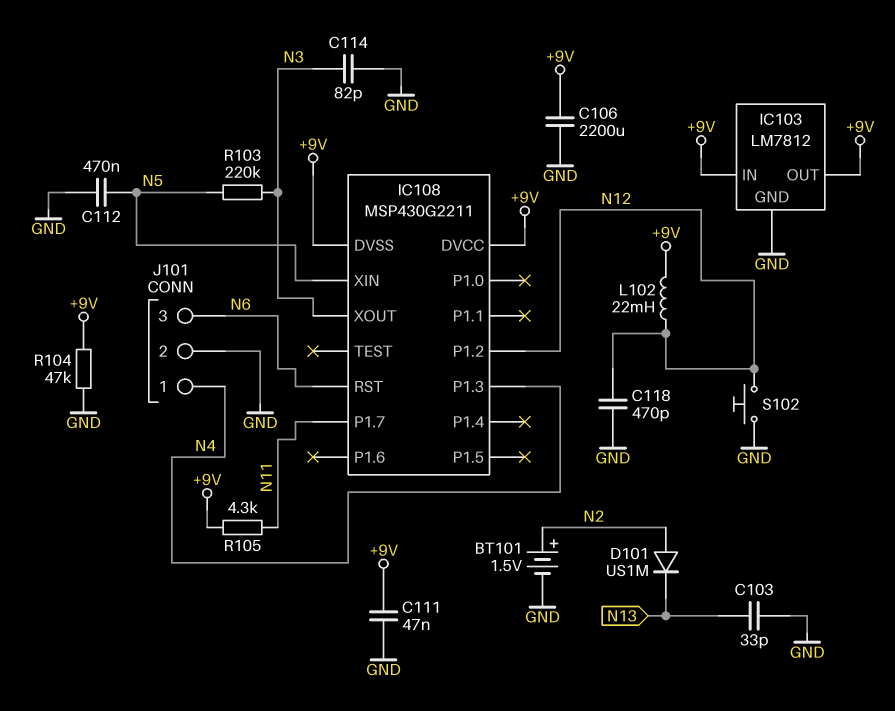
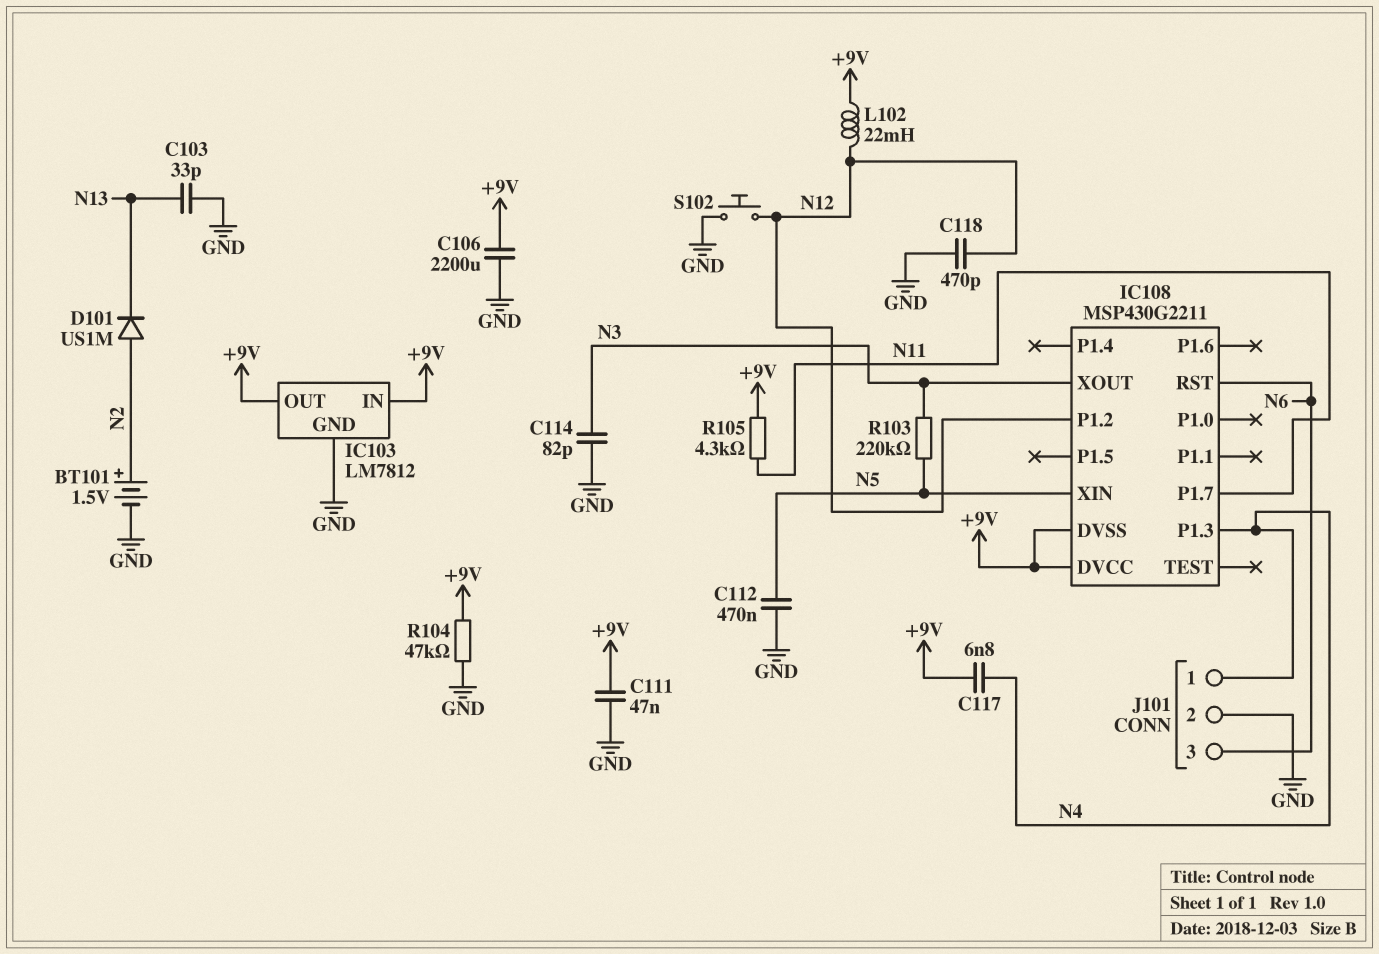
C117: none -> 6.8nF (+9V, N4)

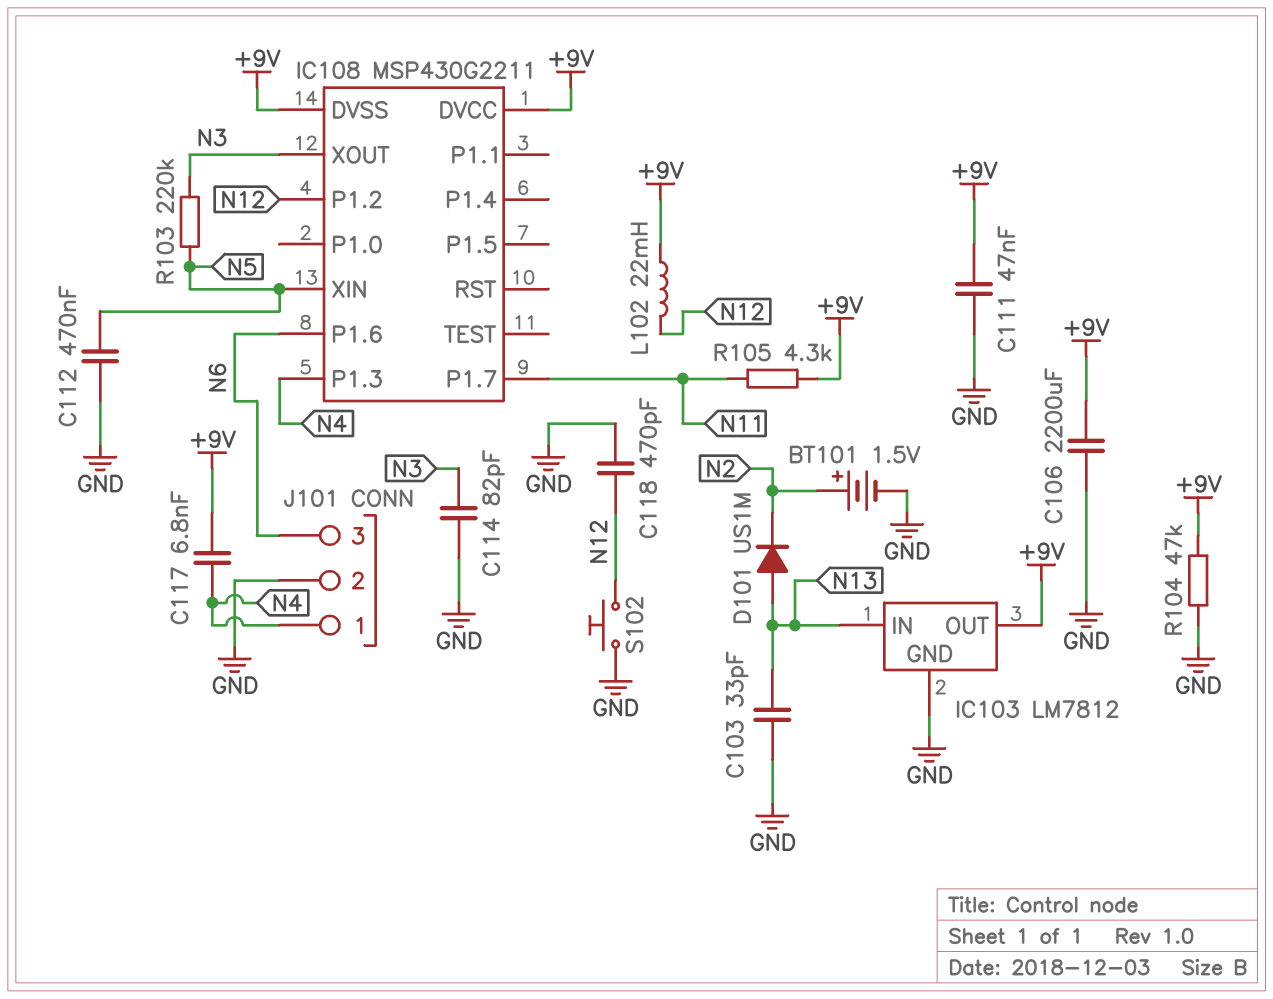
D101: diode US1M (A N2, K N13) -> diode US1M (A N13, K N2)
IC103 pin IN: +9V -> N13
IC108 pin P1.6: none -> N6
IC108 pin RST: N6 -> none

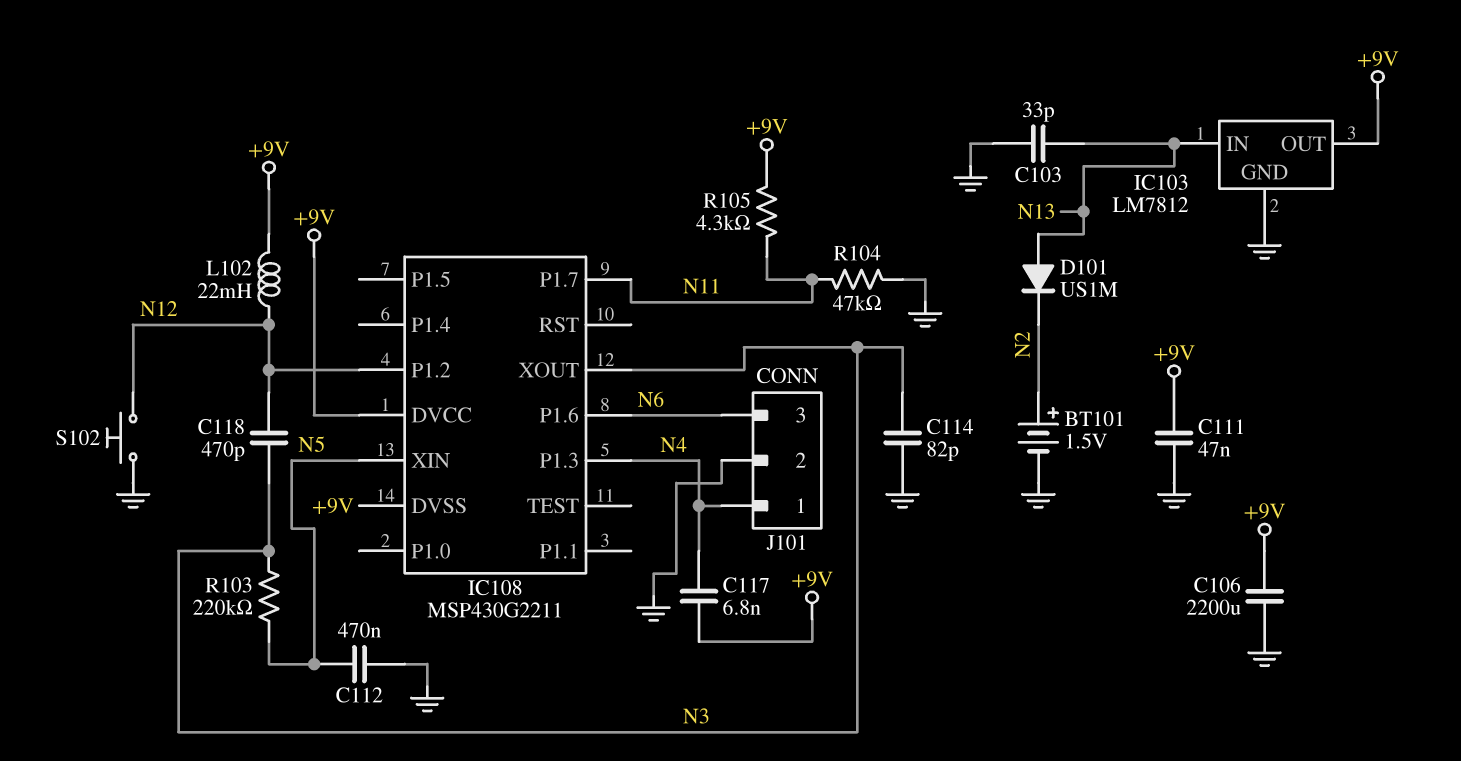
C118: 470pF (GND, N12) -> 470pF (N3, N12)
R104: 47k (+9V, GND) -> 47k (GND, N11)

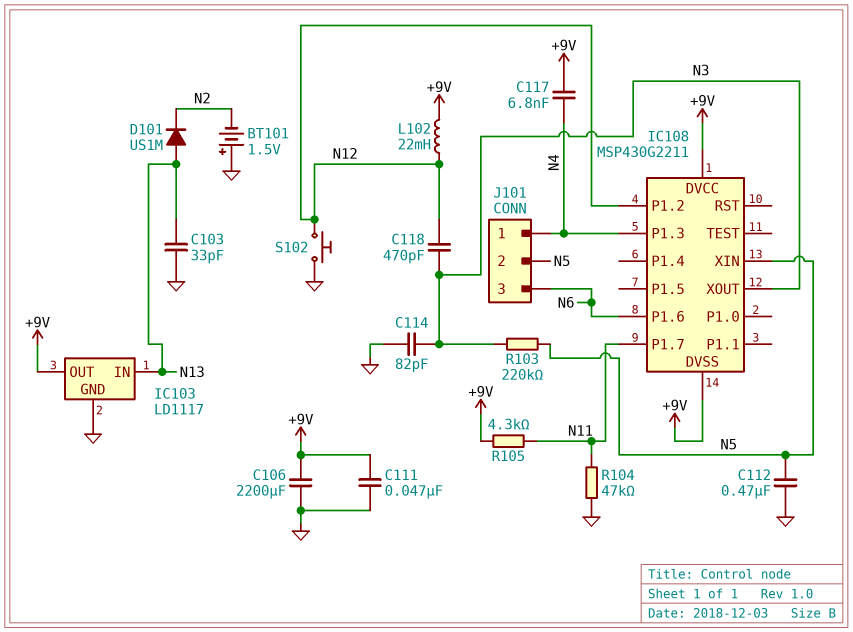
BT101: 1.5V (plus N2, minus GND) -> 1.5V (plus GND, minus N2)
IC103: LM7812 -> LD1117
J101 pin 2: GND -> N5

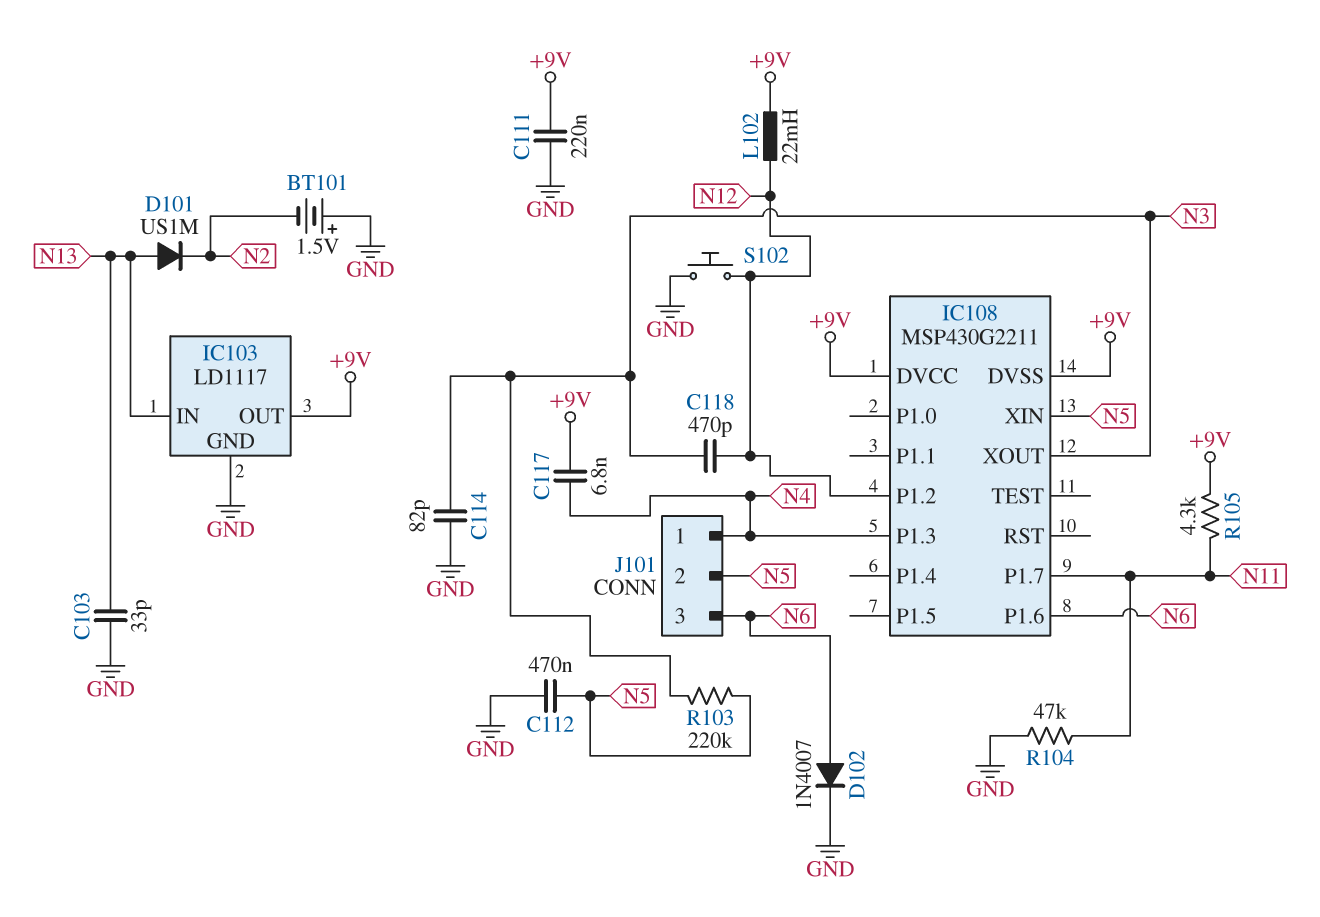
C106: 2200uF (+9V, GND) -> none
C111: 47nF (+9V, GND) -> 220nF (+9V, GND)
D102: none -> diode 1N4007 (A N6, K GND)

